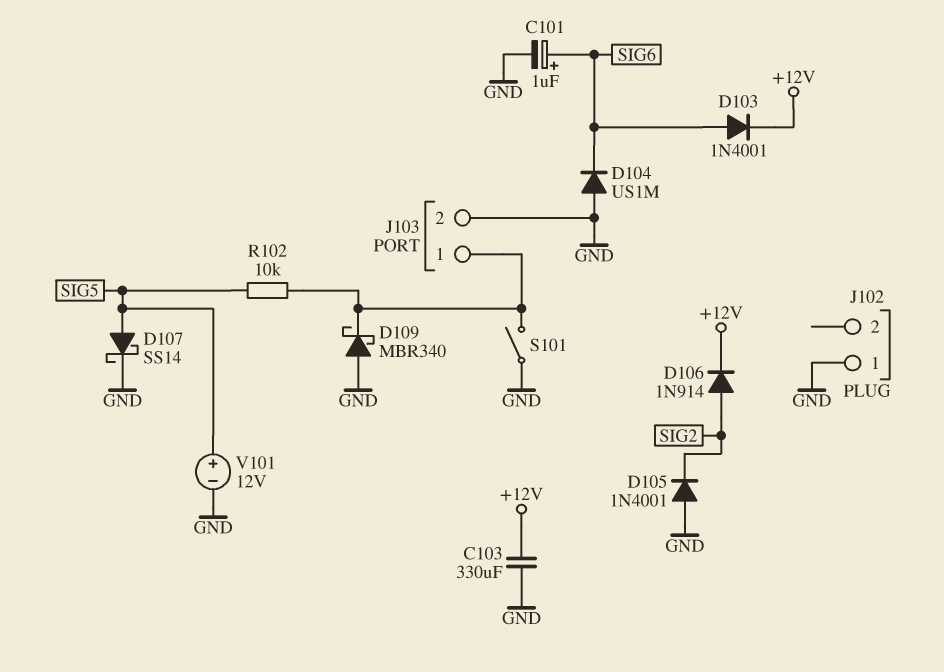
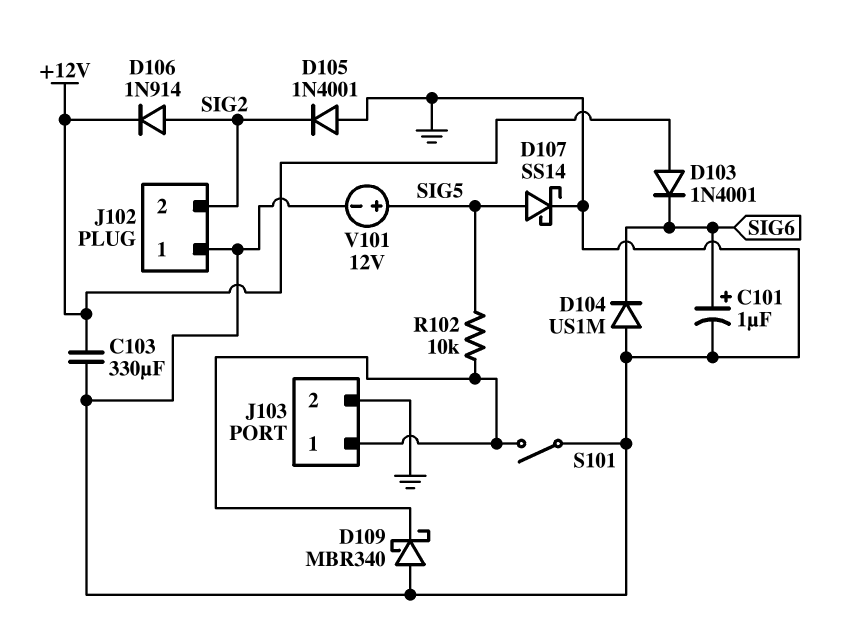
D103: diode 1N4001 (A SIG6, K +12V) -> diode 1N4001 (A +12V, K SIG6)
J102 pin 2: none -> SIG2

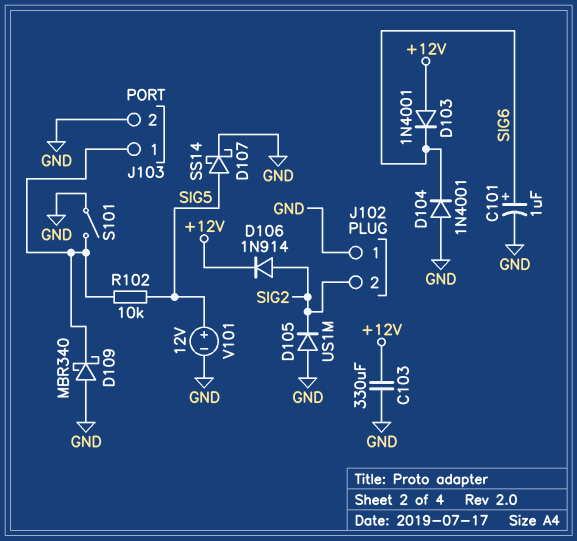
D104: diode US1M (A GND, K SIG6) -> diode 1N4001 (A GND, K SIG6)
D105: diode 1N4001 (A GND, K SIG2) -> diode US1M (A GND, K SIG2)

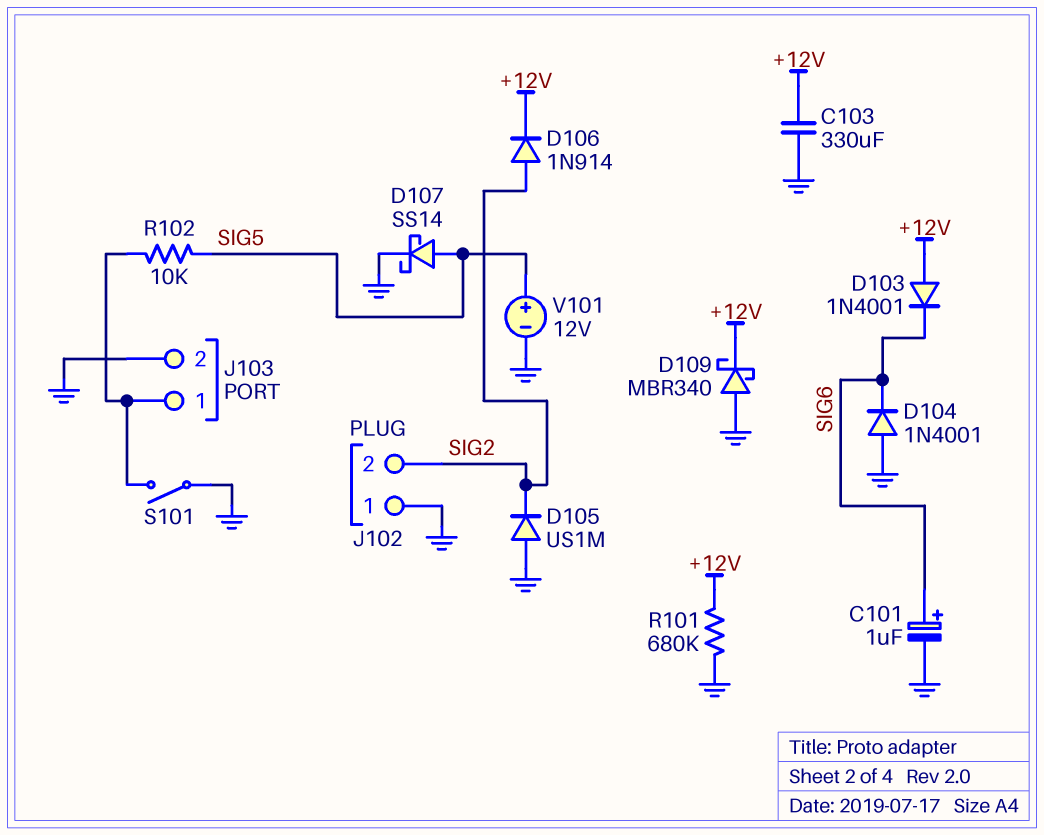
D109: schottky MBR340 (A GND, K J103/1) -> schottky MBR340 (A GND, K +12V)
R101: none -> 680k (+12V, GND)

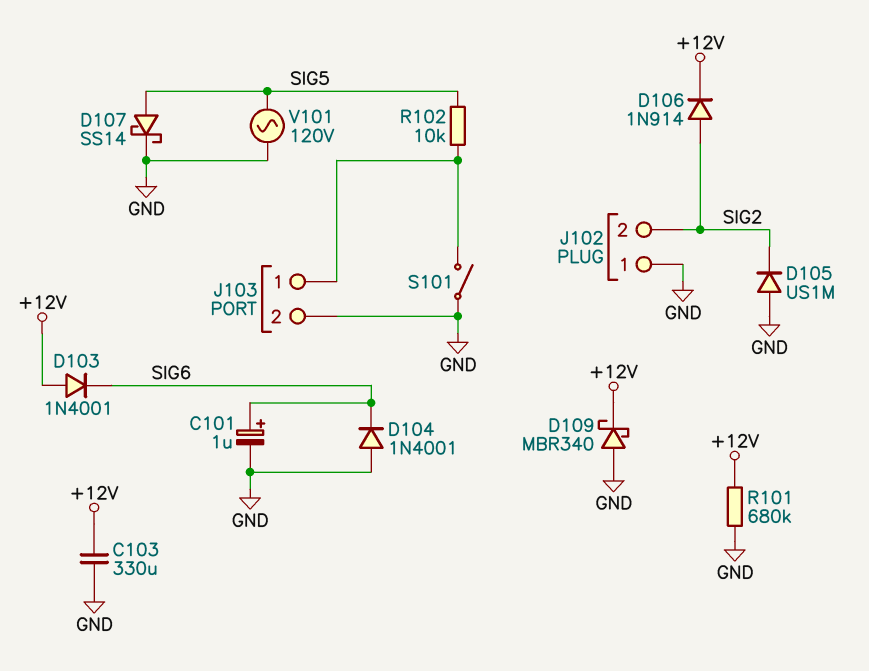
V101: 12V (plus SIG5, minus GND) -> AC 120V (GND, SIG5)

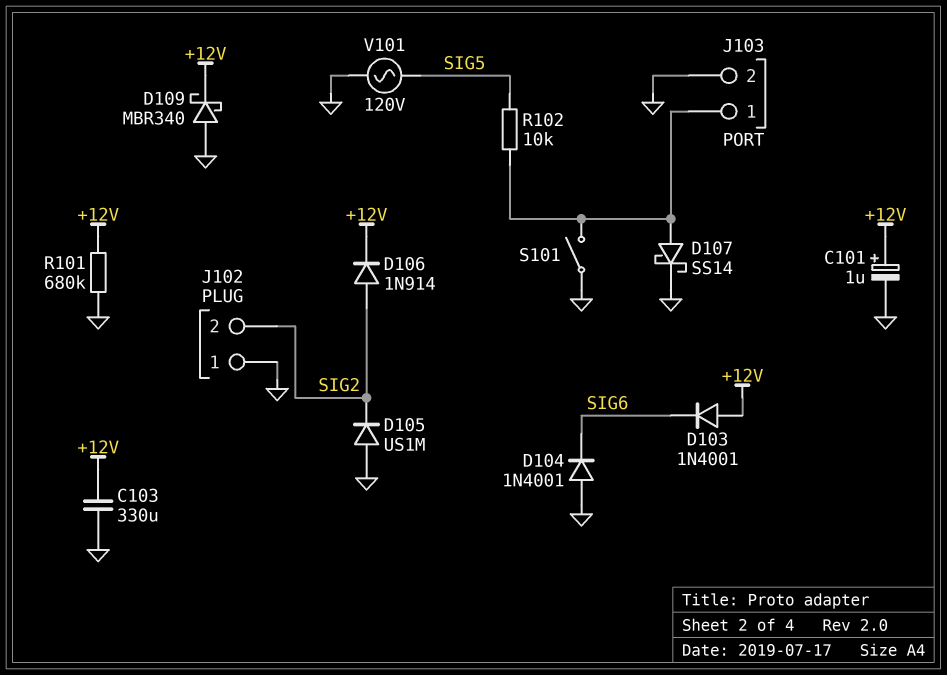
C101: 1uF (plus SIG6, minus GND) -> 1uF (plus +12V, minus GND)
D107: schottky SS14 (A SIG5, K GND) -> schottky SS14 (A J103/1, K GND)

